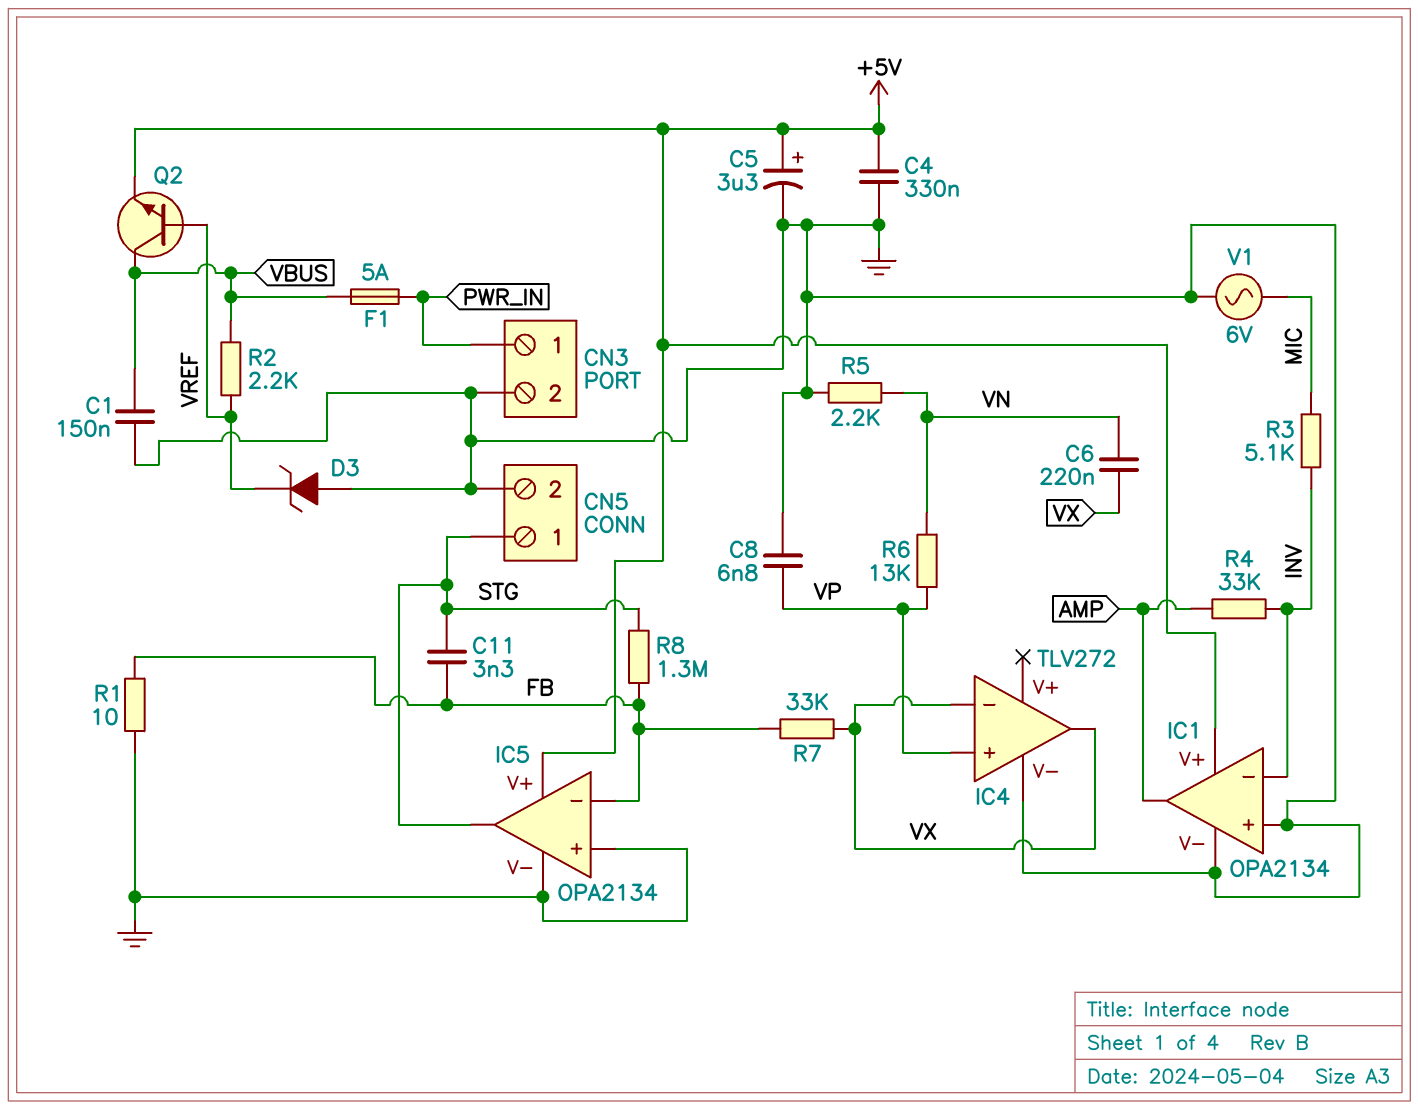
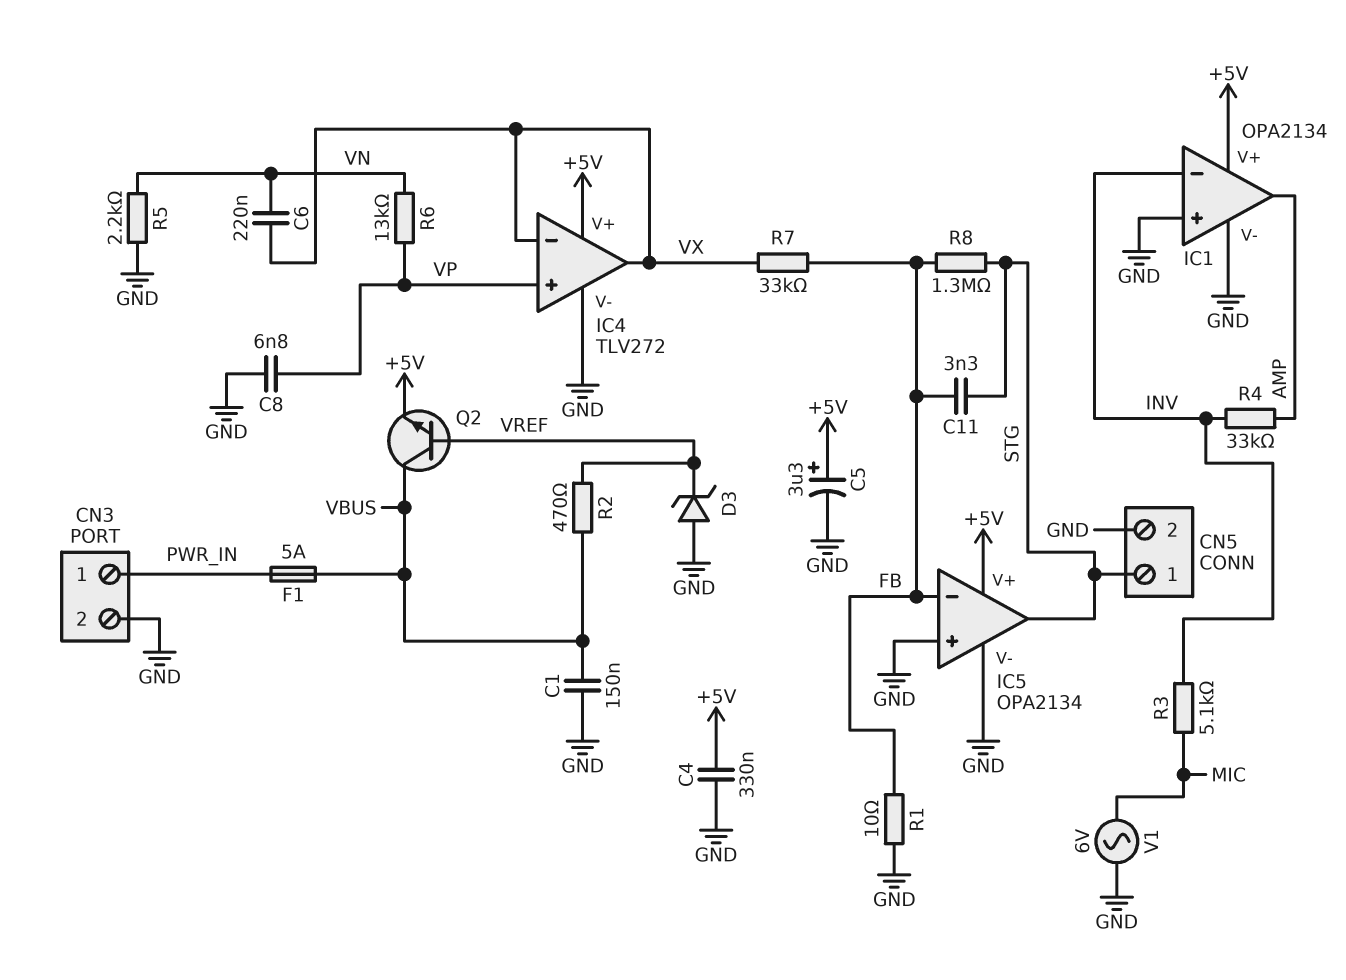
IC4 pin V+: none -> +5V
R2: 2.2k (VBUS, VREF) -> 470 (VBUS, VREF)

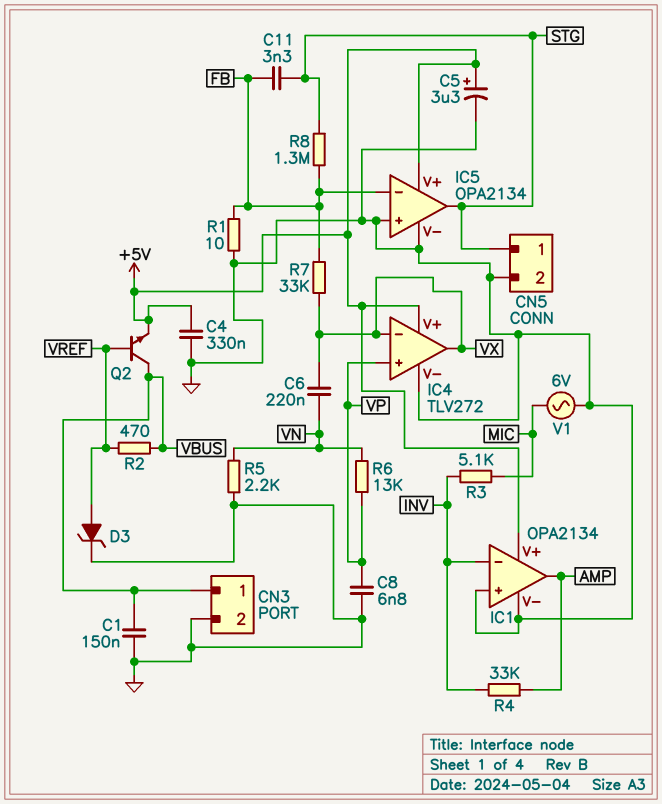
CN3 pin 1: PWR_IN -> VBUS
D3: zener (A GND, K VREF) -> zener (A VREF, K GND)
F1: 5A (PWR_IN, VBUS) -> none

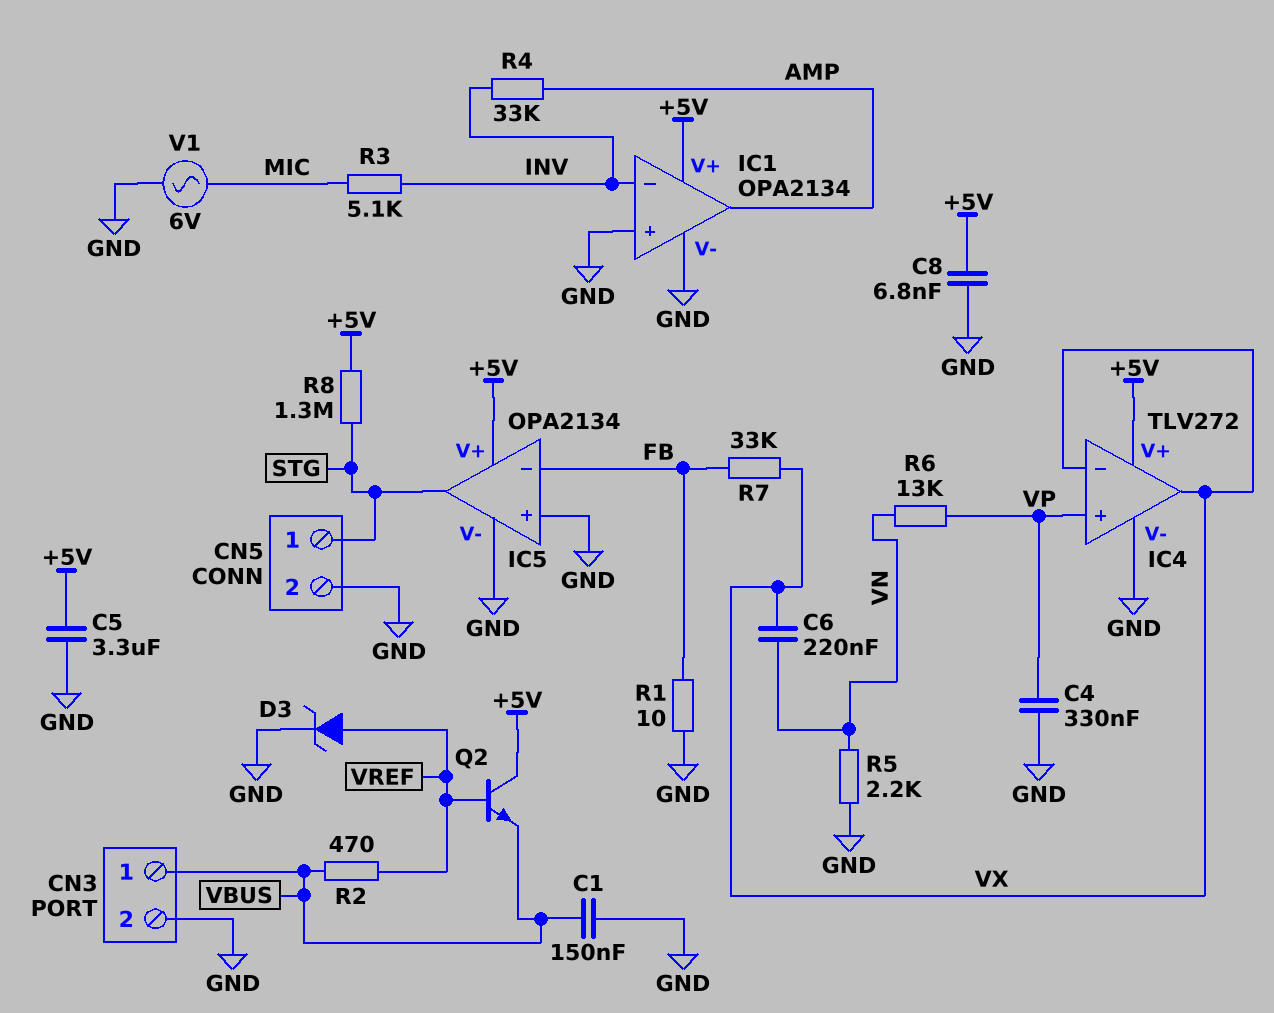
C4: 330nF (+5V, GND) -> 330nF (GND, VP)
C5: 3.3uF (plus +5V, minus GND) -> 3.3uF (+5V, GND)
C8: 6.8nF (GND, VP) -> 6.8nF (+5V, GND)
C11: 3.3nF (FB, STG) -> none
Q2: NPN (B VREF, C VBUS, E +5V) -> NPN (B VREF, C +5V, E VBUS)
R8: 1.3M (FB, STG) -> 1.3M (+5V, STG)

